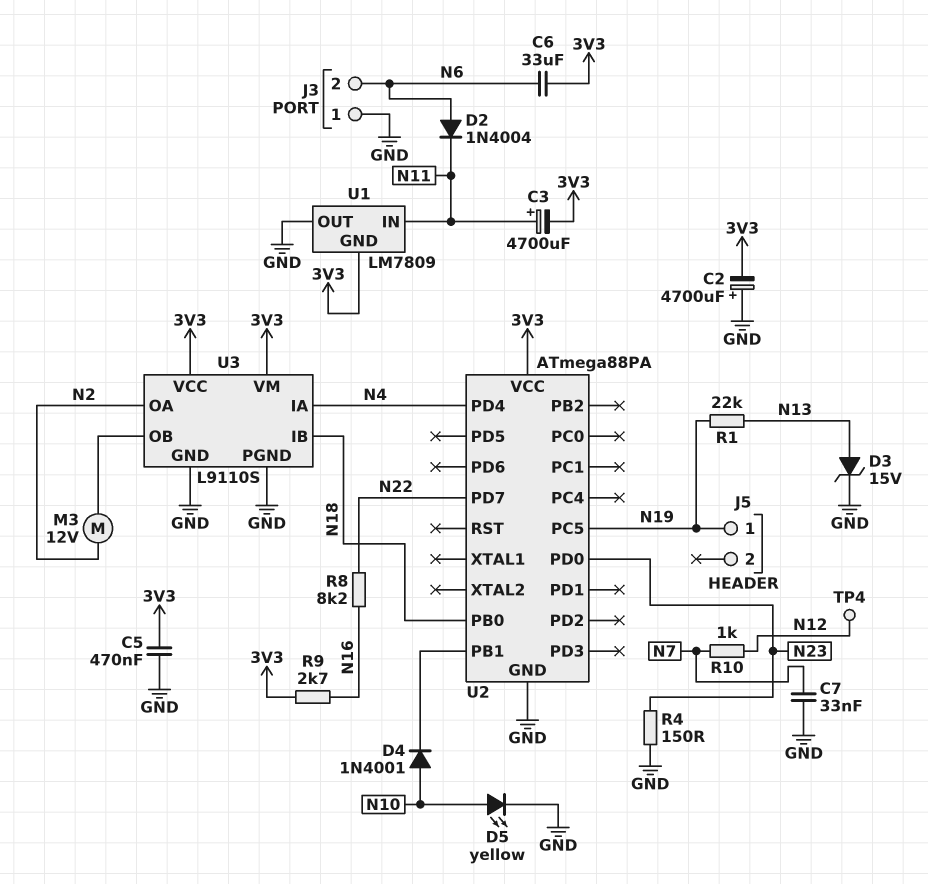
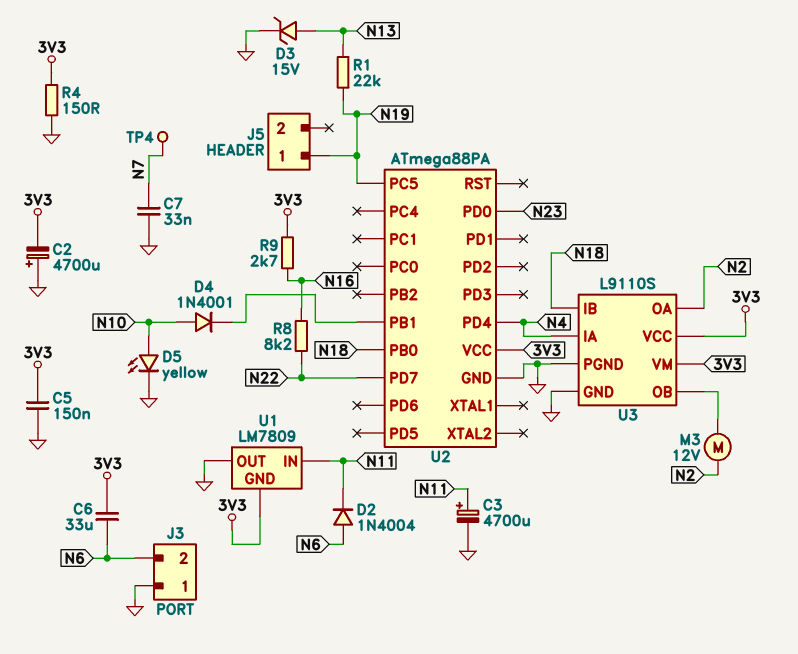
C3: 4700uF (plus N11, minus 3V3) -> 4700uF (plus N11, minus GND)
C5: 470nF (3V3, GND) -> 150nF (3V3, GND)
R4: 150 (GND, N23) -> 150 (3V3, GND)
R10: 1k (N7, N12) -> none
TP4: test point (N12) -> test point (N7)

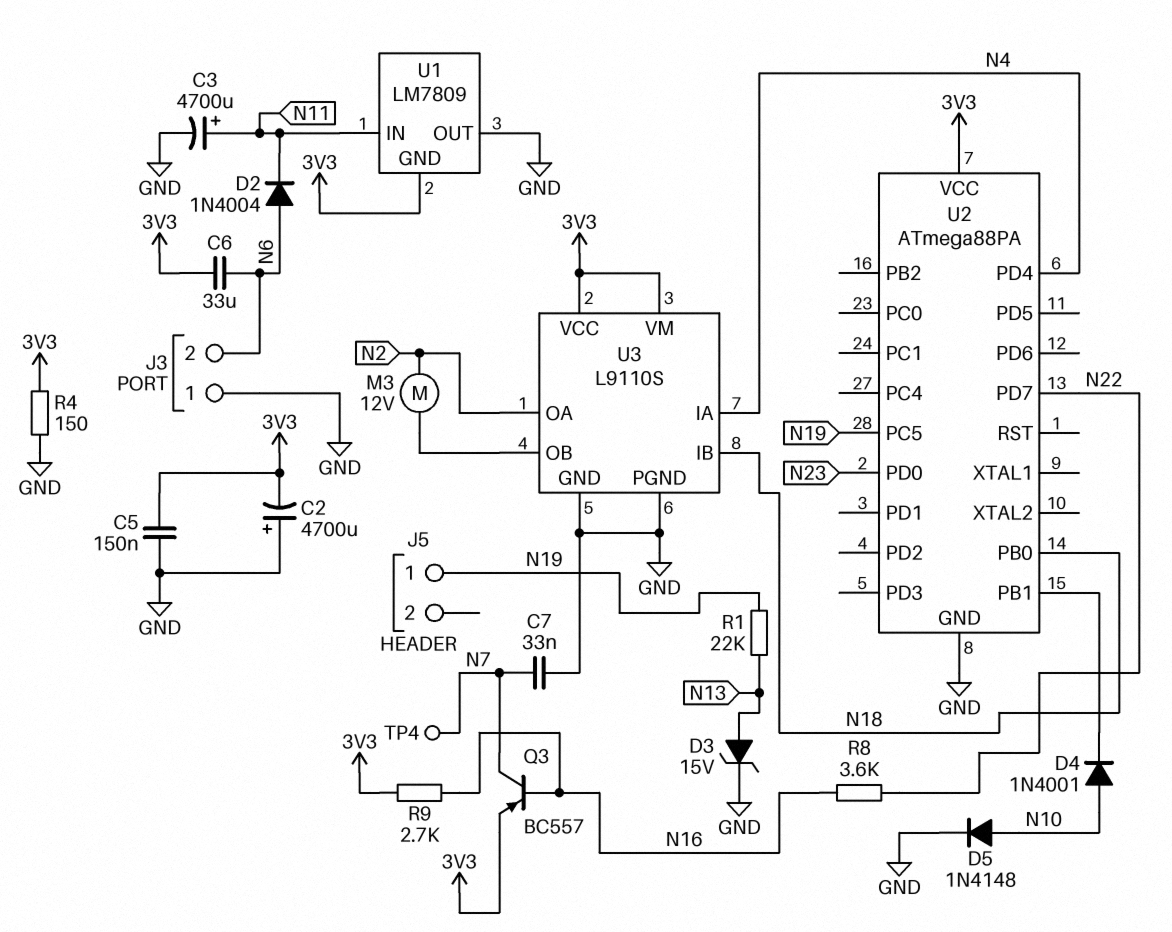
D5: LED yellow (A N10, K GND) -> diode 1N4148 (A N10, K GND)
Q3: none -> PNP BC557 (B N16, C N7, E 3V3)
R8: 8.2k (N16, N22) -> 3.6k (N16, N22)

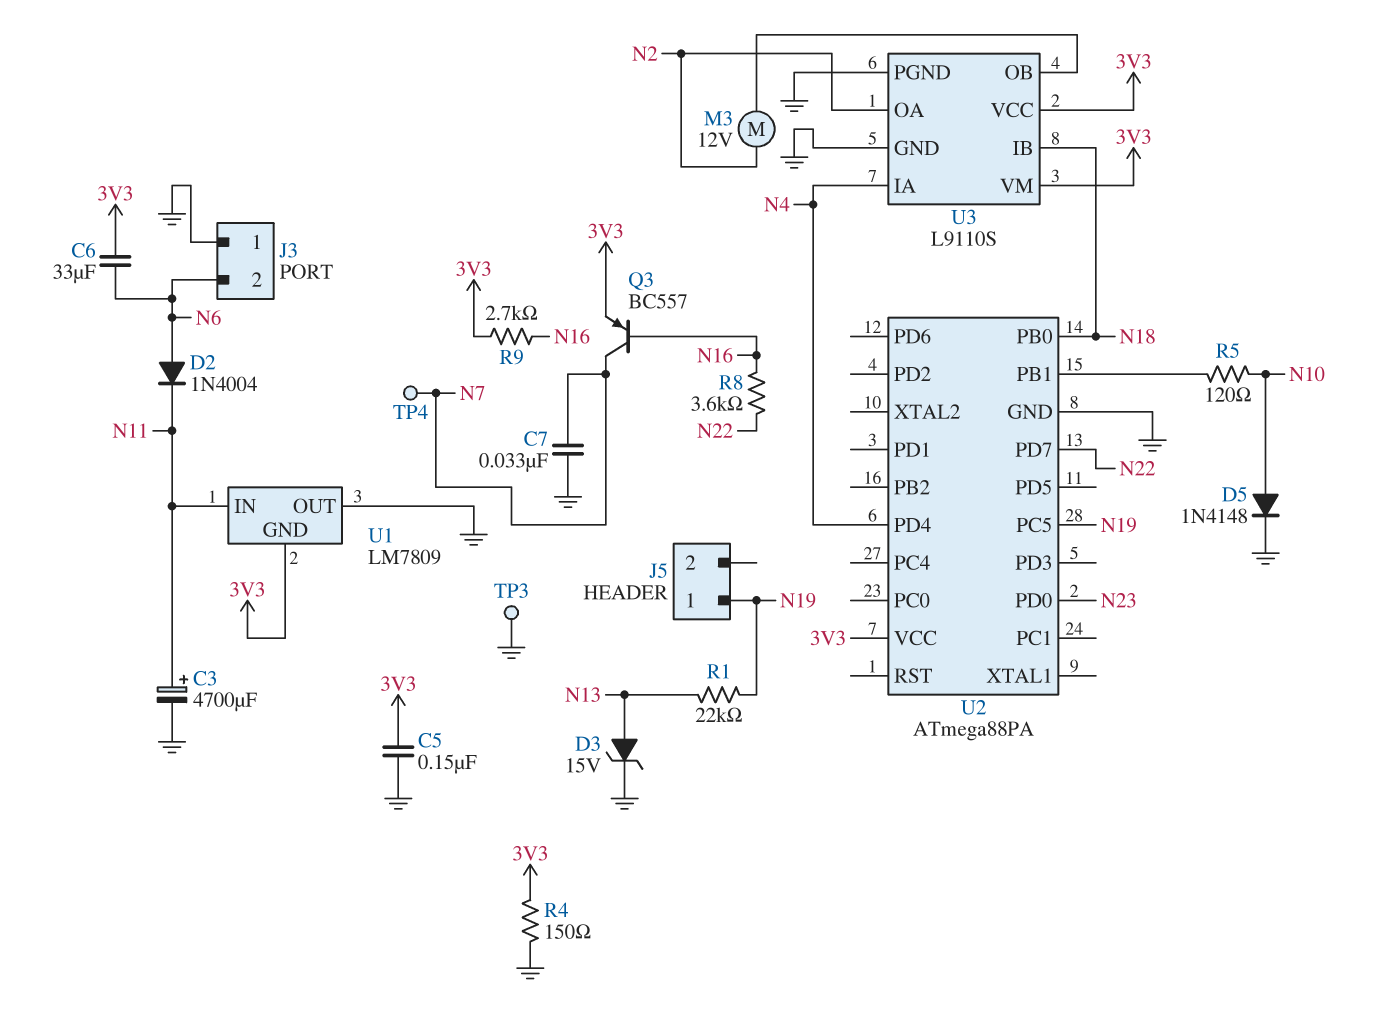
C2: 4700uF (plus GND, minus 3V3) -> none
D4: diode 1N4001 (A N10, K U2/PB1) -> none
R5: none -> 120 (N10, U2/PB1)
TP3: none -> test point (GND)

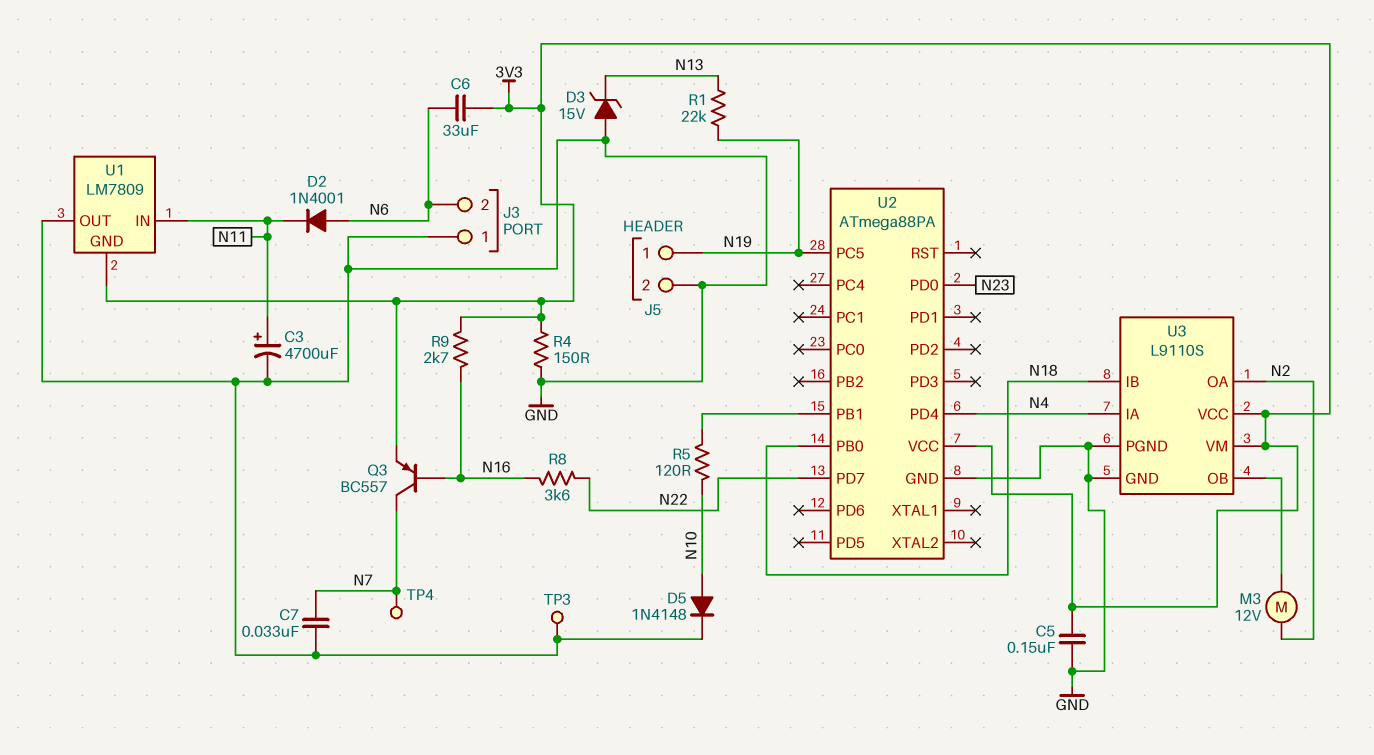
D2: diode 1N4004 (A N6, K N11) -> diode 1N4001 (A N6, K N11)
D3: zener 15V (A N13, K GND) -> zener 15V (A GND, K N13)
J5 pin 2: none -> GND

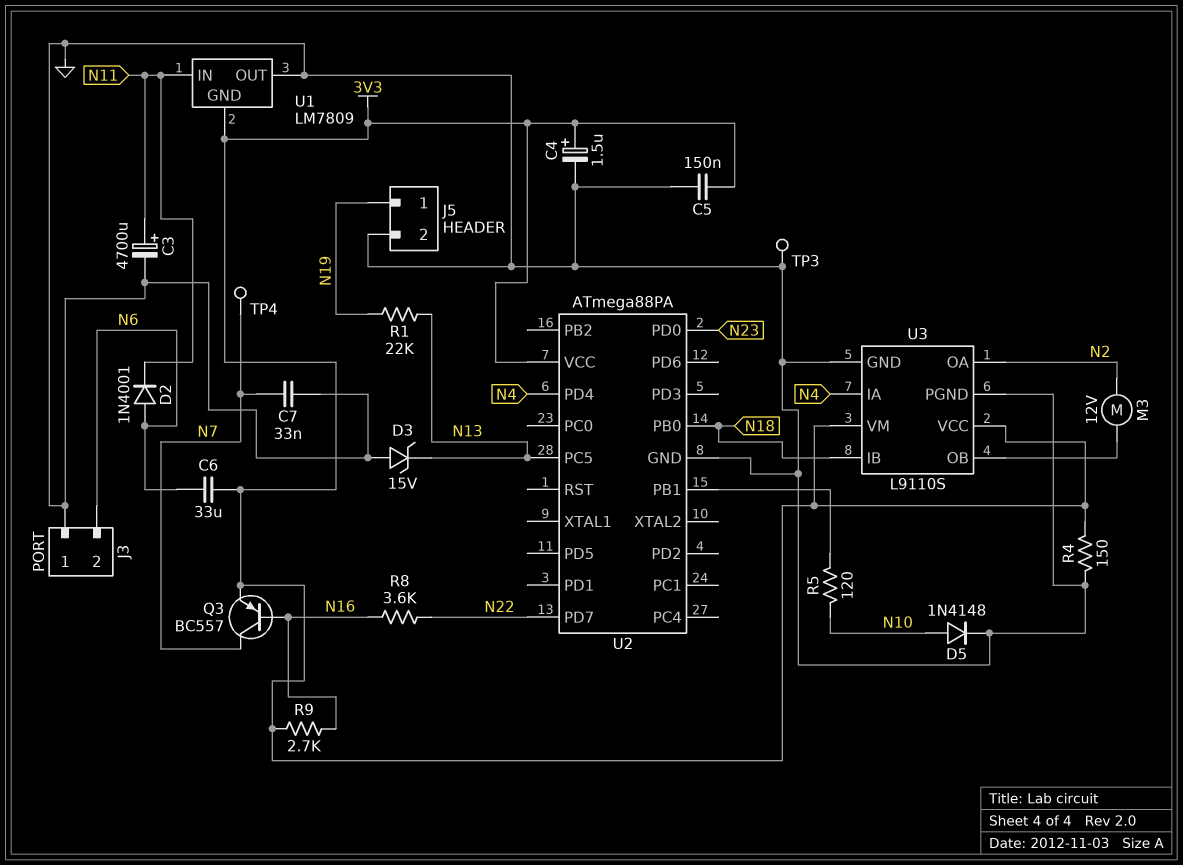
C4: none -> 1.5uF (plus 3V3, minus GND)
U2 pin PC5: N19 -> N13

